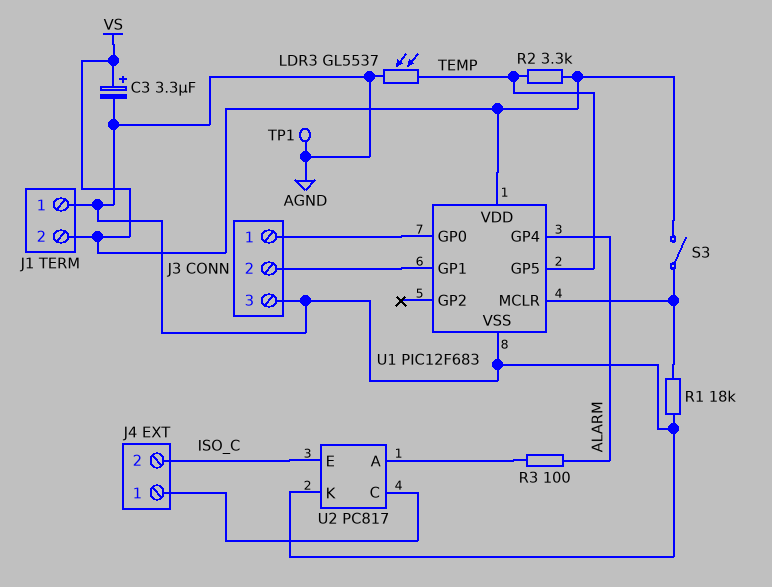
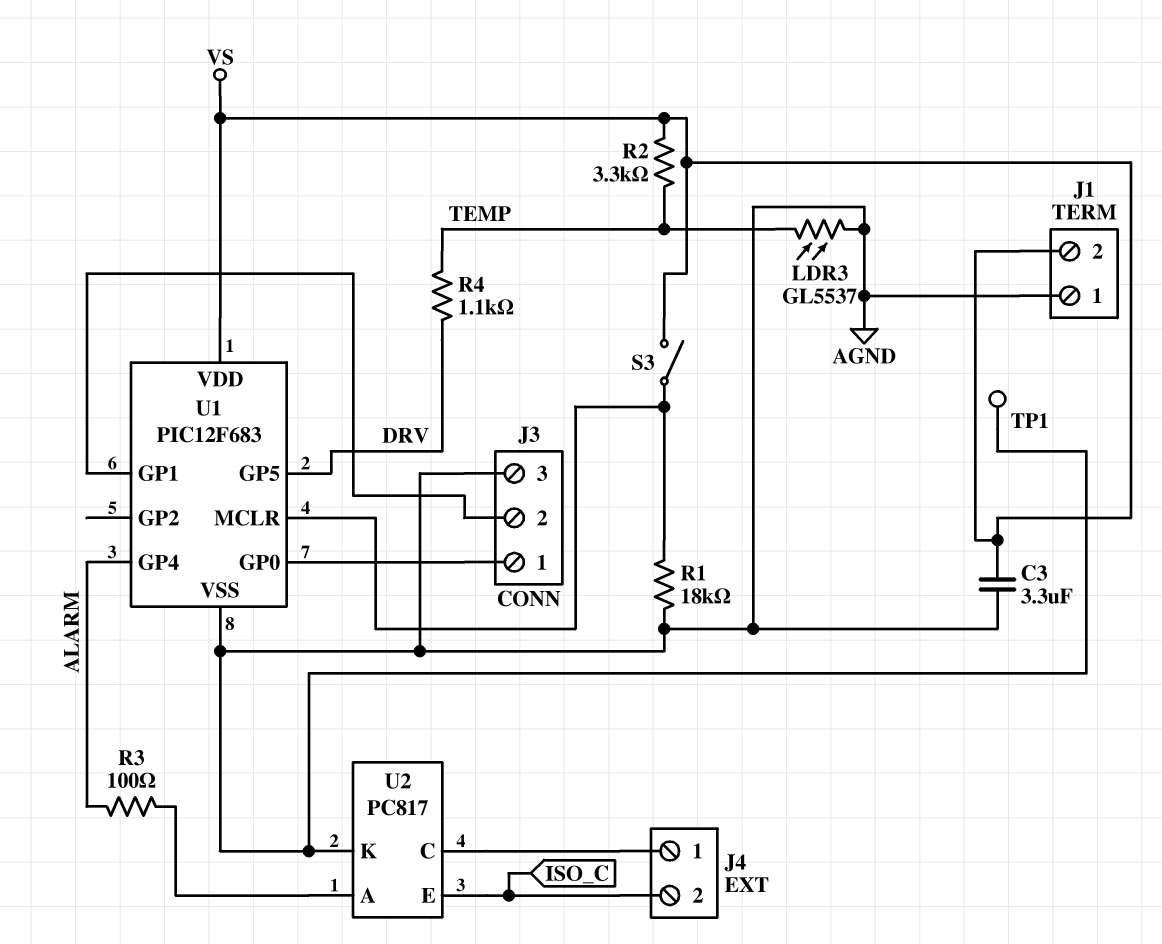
C3: 3.3uF (plus VS, minus AGND) -> 3.3uF (AGND, VS)
R4: none -> 1.1k (DRV, TEMP)
U1 pin GP5: TEMP -> DRV

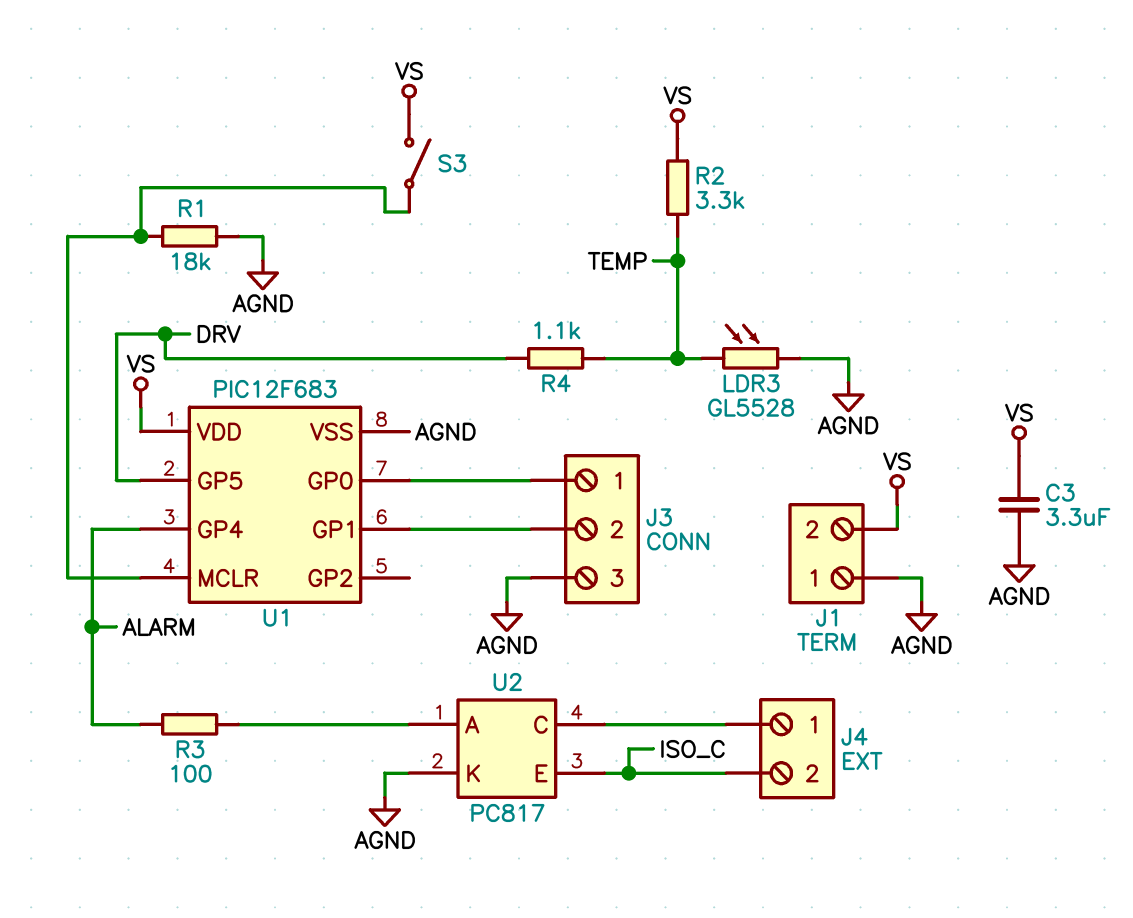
LDR3: GL5537 (AGND, TEMP) -> GL5528 (AGND, TEMP)
TP1: test point (AGND) -> none

